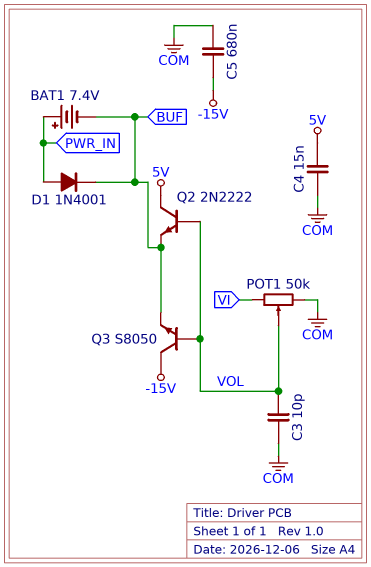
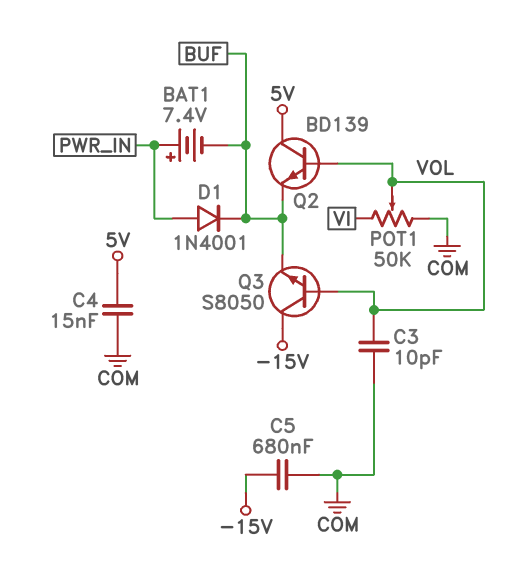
Q2: NPN 2N2222 (B VOL, C 5V, E BUF) -> NPN BD139 (B VOL, C 5V, E BUF)

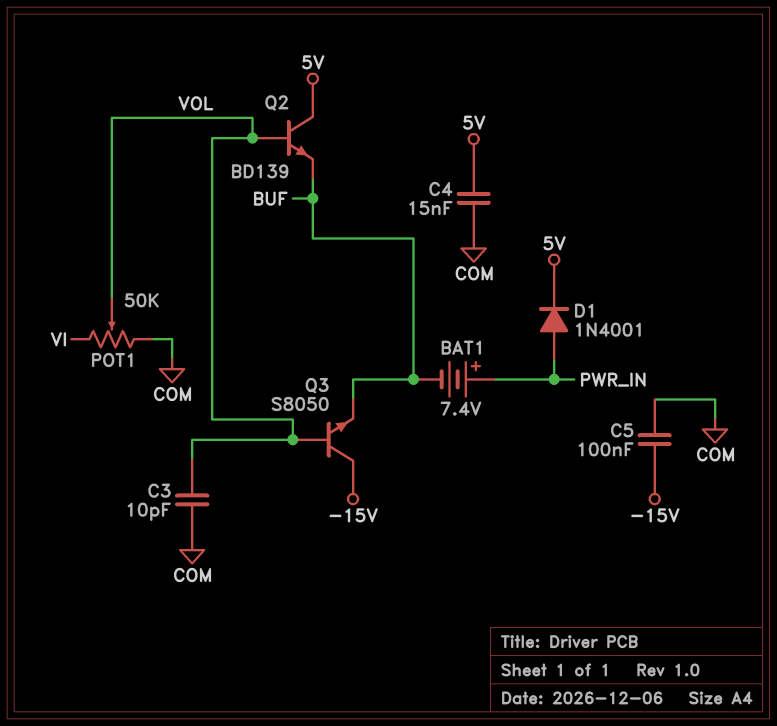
C5: 680nF (-15V, COM) -> 100nF (-15V, COM)
D1: diode 1N4001 (A PWR_IN, K BUF) -> diode 1N4001 (A PWR_IN, K 5V)

